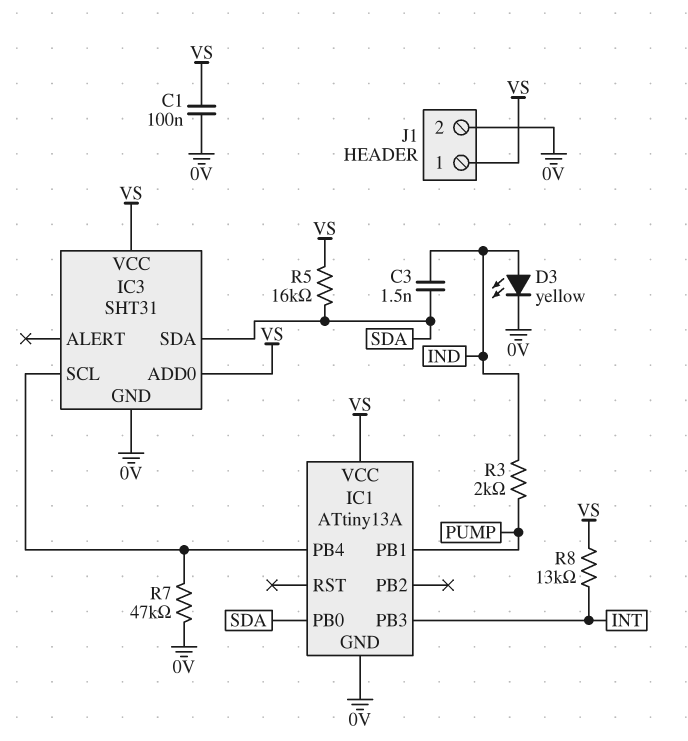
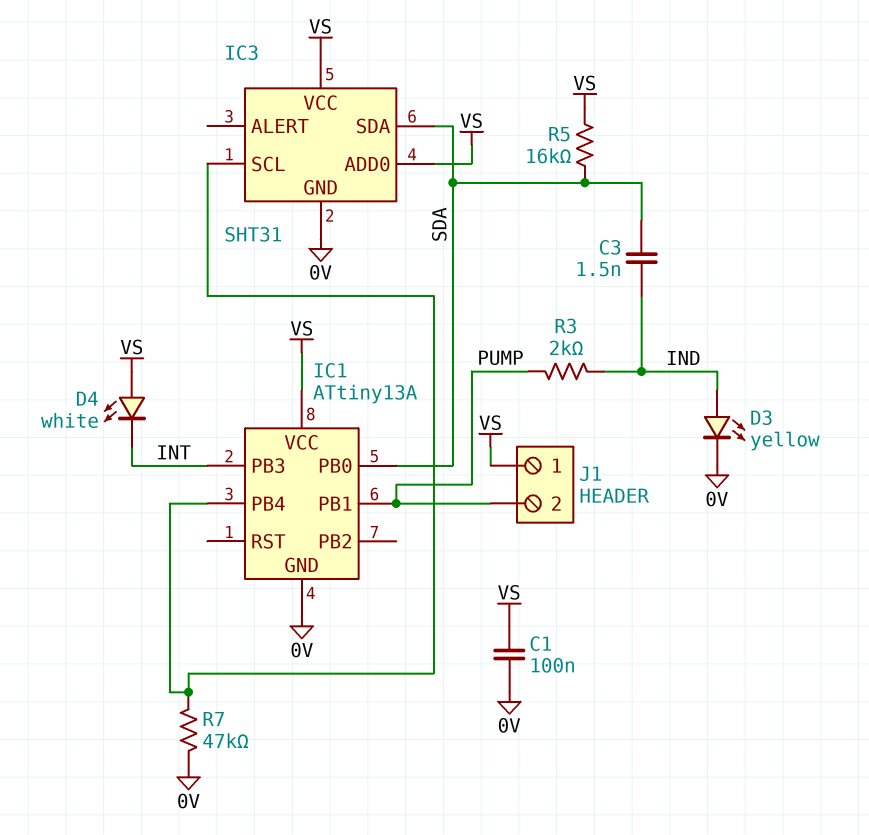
D4: none -> LED white (A VS, K INT)
J1 pin 2: 0V -> PUMP
R8: 13k (INT, VS) -> none

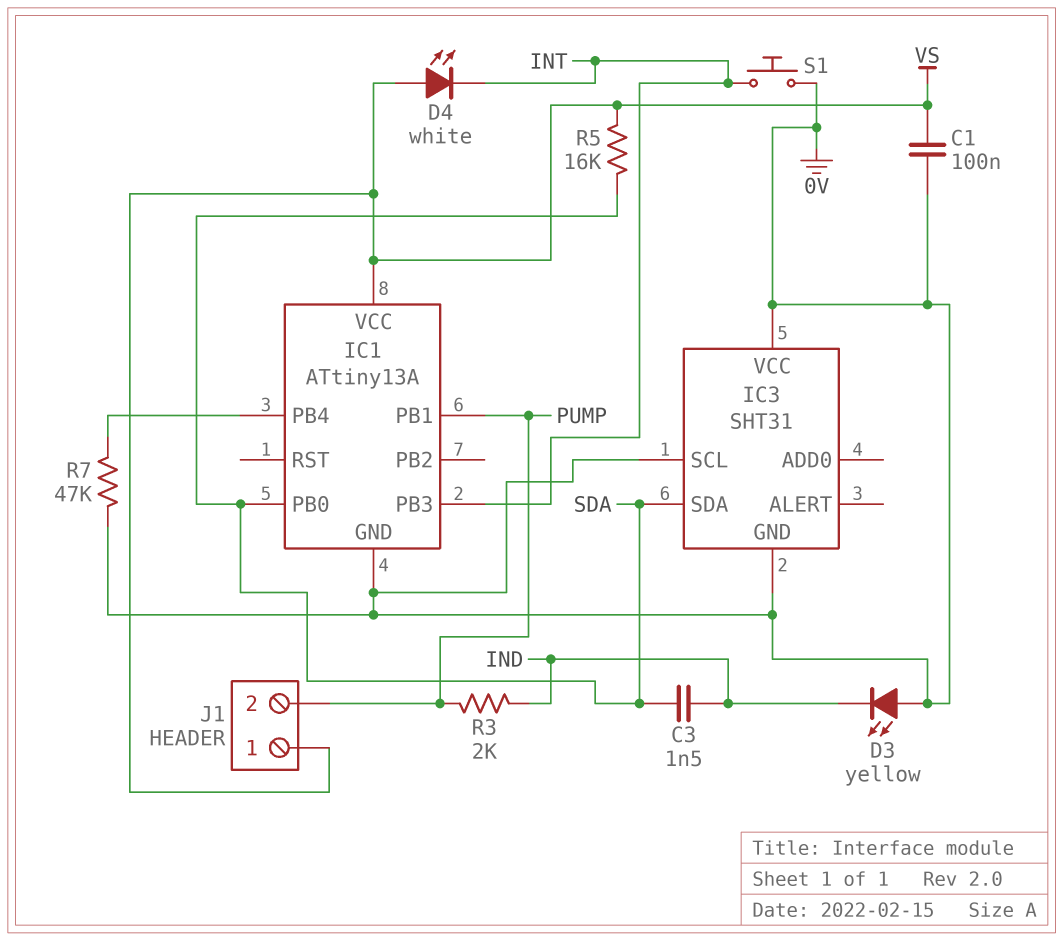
D3: LED yellow (A IND, K 0V) -> LED yellow (A 0V, K IND)
IC3 pin ADD0: VS -> none
IC3 pin SCL: IC1/PB4 -> 0V
IC3 pin VCC: VS -> 0V
S1: none -> button (0V, INT)

